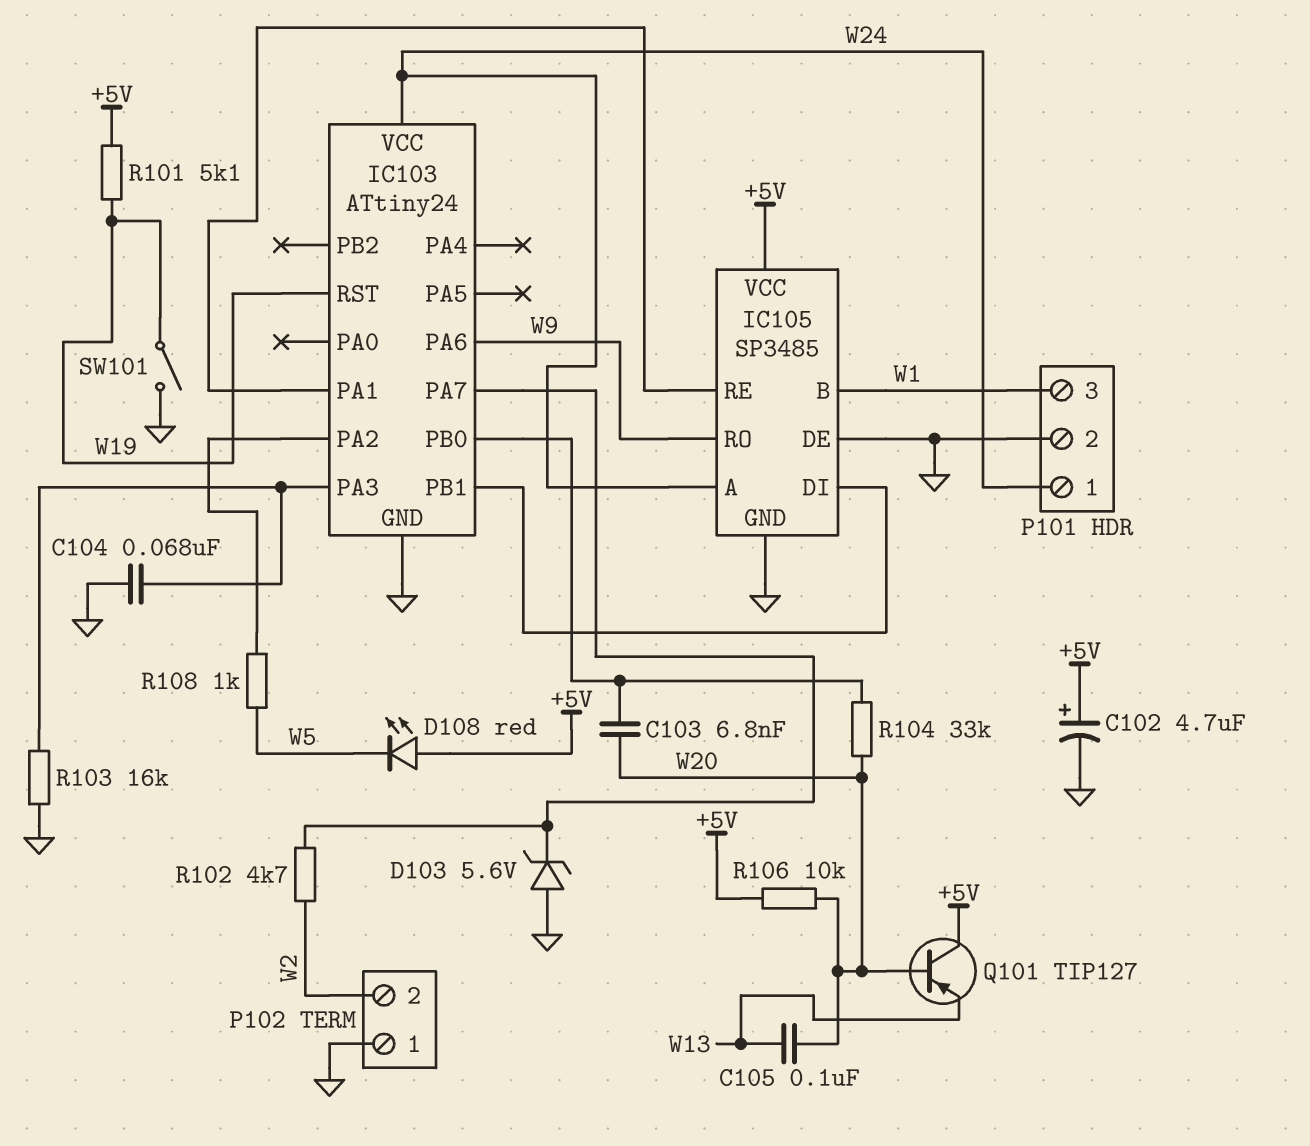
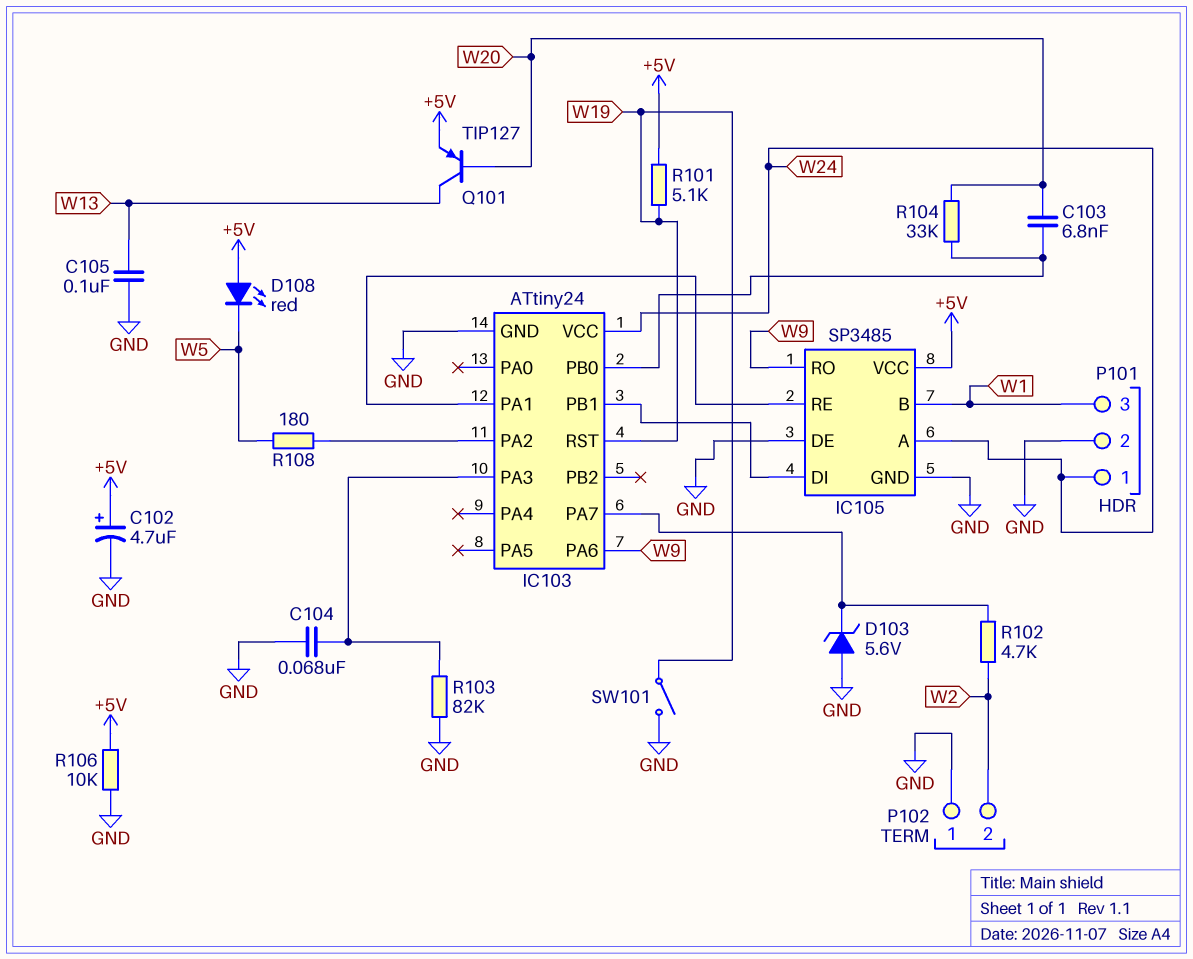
C105: 100nF (W13, W20) -> 100nF (GND, W13)
Q101: PNP TIP127 (B W20, C +5V, E W13) -> PNP TIP127 (B W20, C W13, E +5V)
R103: 16k (GND, IC103/PA3) -> 82k (GND, IC103/PA3)
R106: 10k (+5V, W20) -> 10k (+5V, GND)
R108: 1k (IC103/PA2, W5) -> 180 (IC103/PA2, W5)

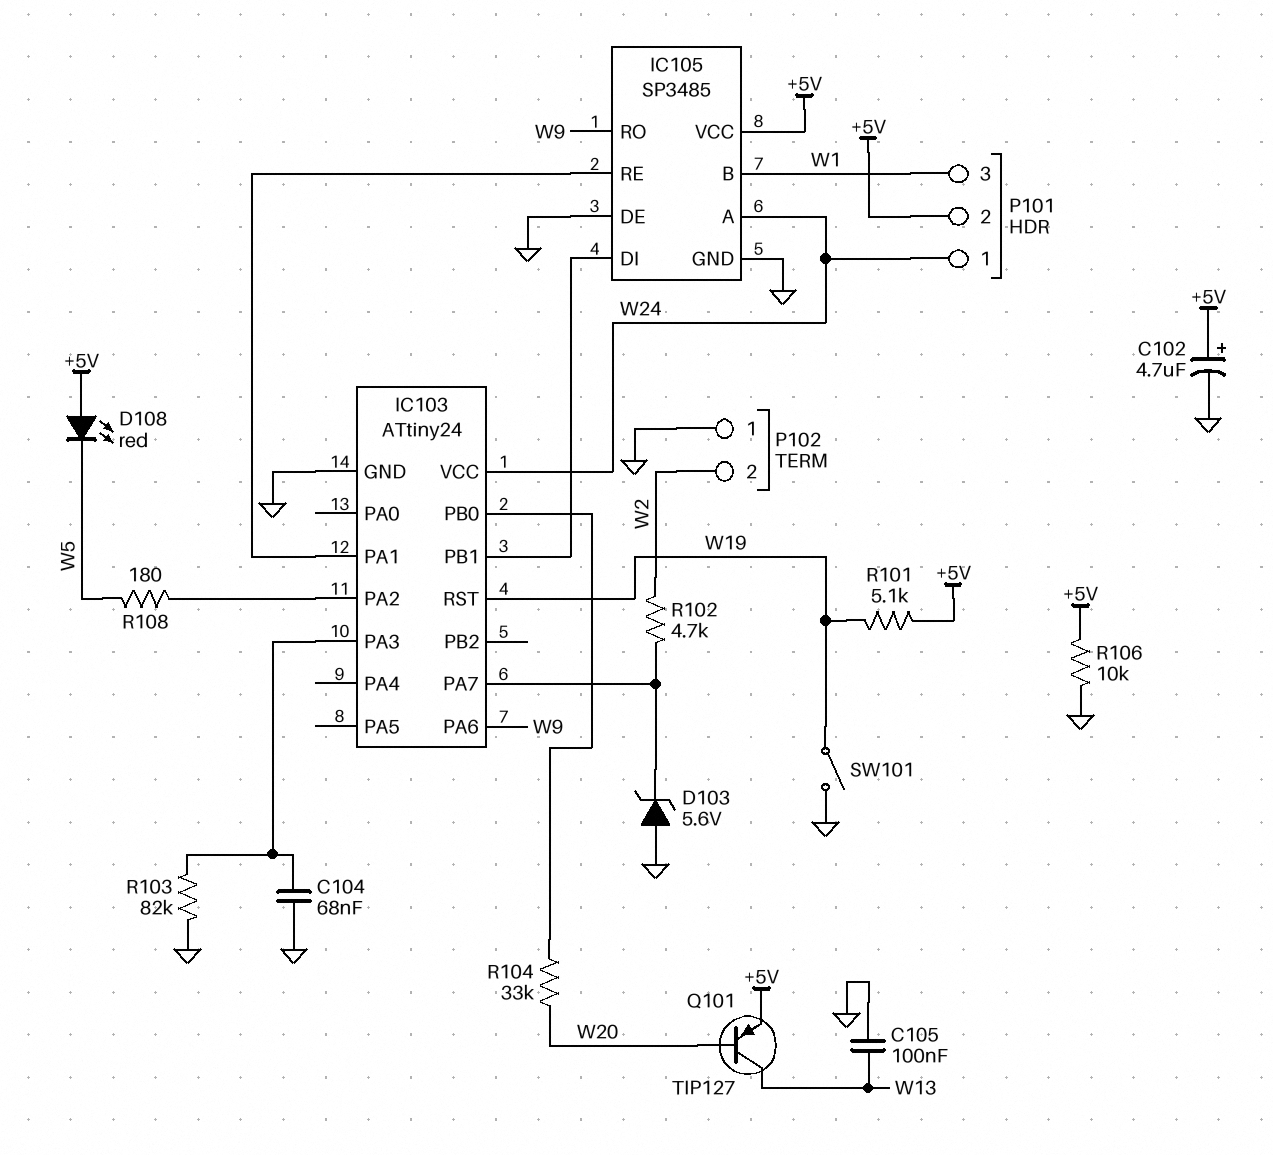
C103: 6.8nF (IC103/PB0, W20) -> none
P101 pin 2: GND -> +5V

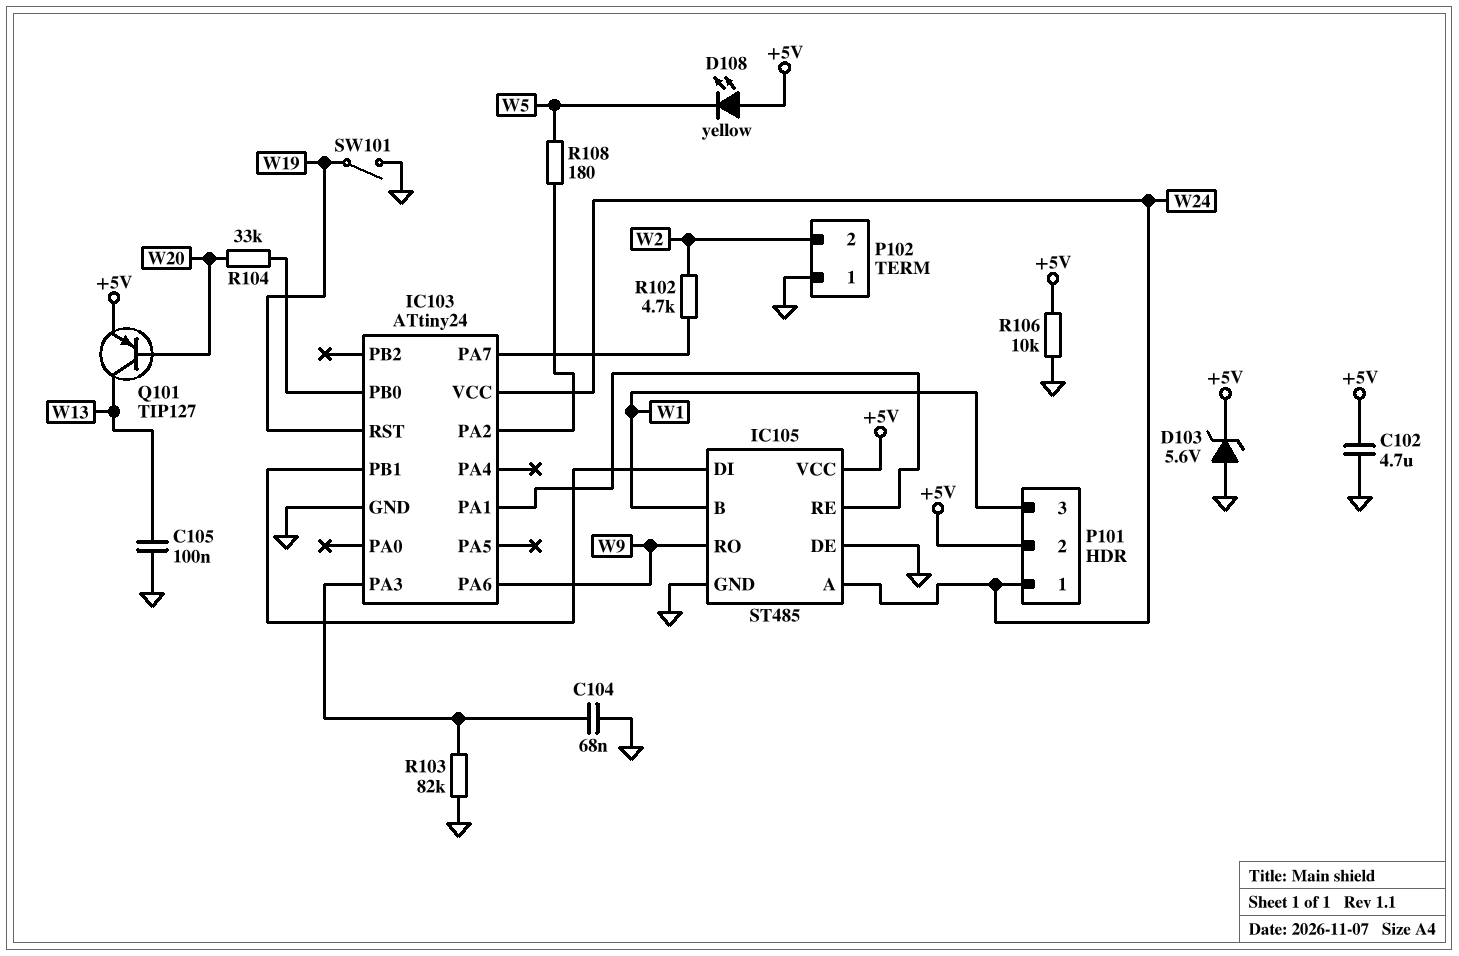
C102: 4.7uF (plus +5V, minus GND) -> 4.7uF (+5V, GND)
D103: zener 5.6V (A GND, K IC103/PA7) -> zener 5.6V (A GND, K +5V)
D108: LED red (A +5V, K W5) -> LED yellow (A +5V, K W5)
IC105: SP3485 -> ST485
R101: 5.1k (+5V, W19) -> none

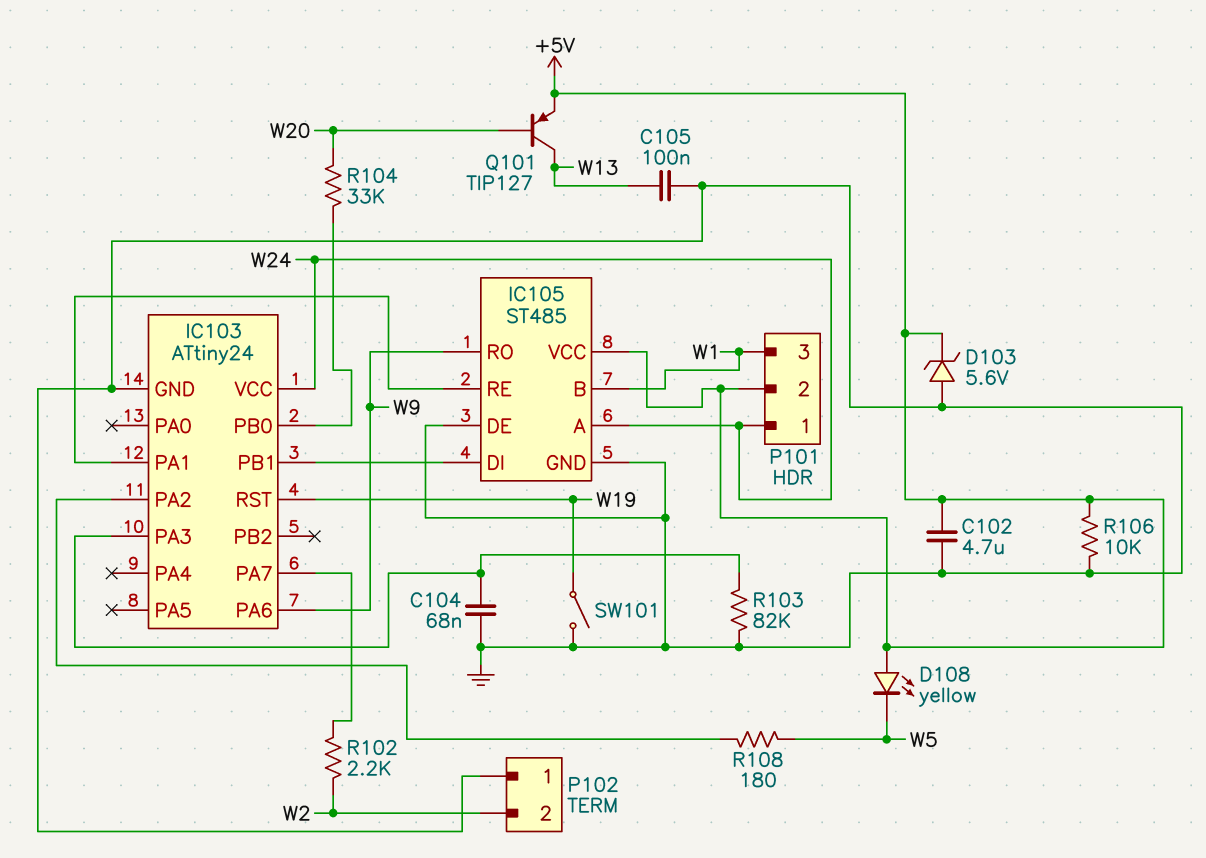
R102: 4.7k (IC103/PA7, W2) -> 2.2k (IC103/PA7, W2)

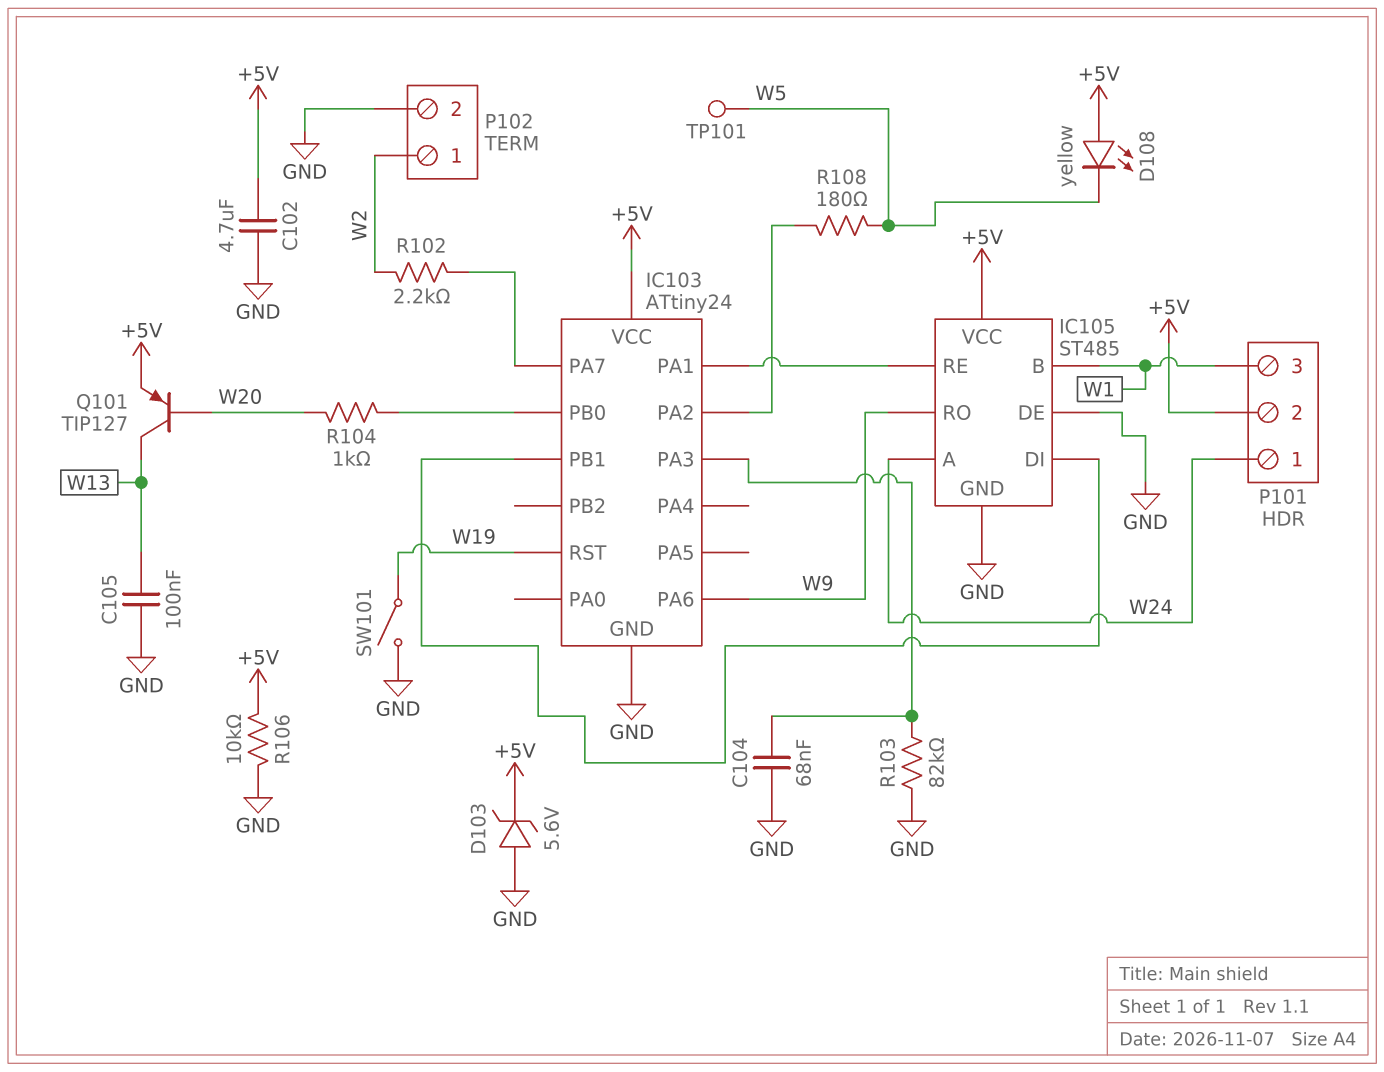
IC103 pin VCC: W24 -> +5V
P102 pin 1: GND -> W2
P102 pin 2: W2 -> GND
R104: 33k (IC103/PB0, W20) -> 1k (IC103/PB0, W20)
TP101: none -> test point (W5)

